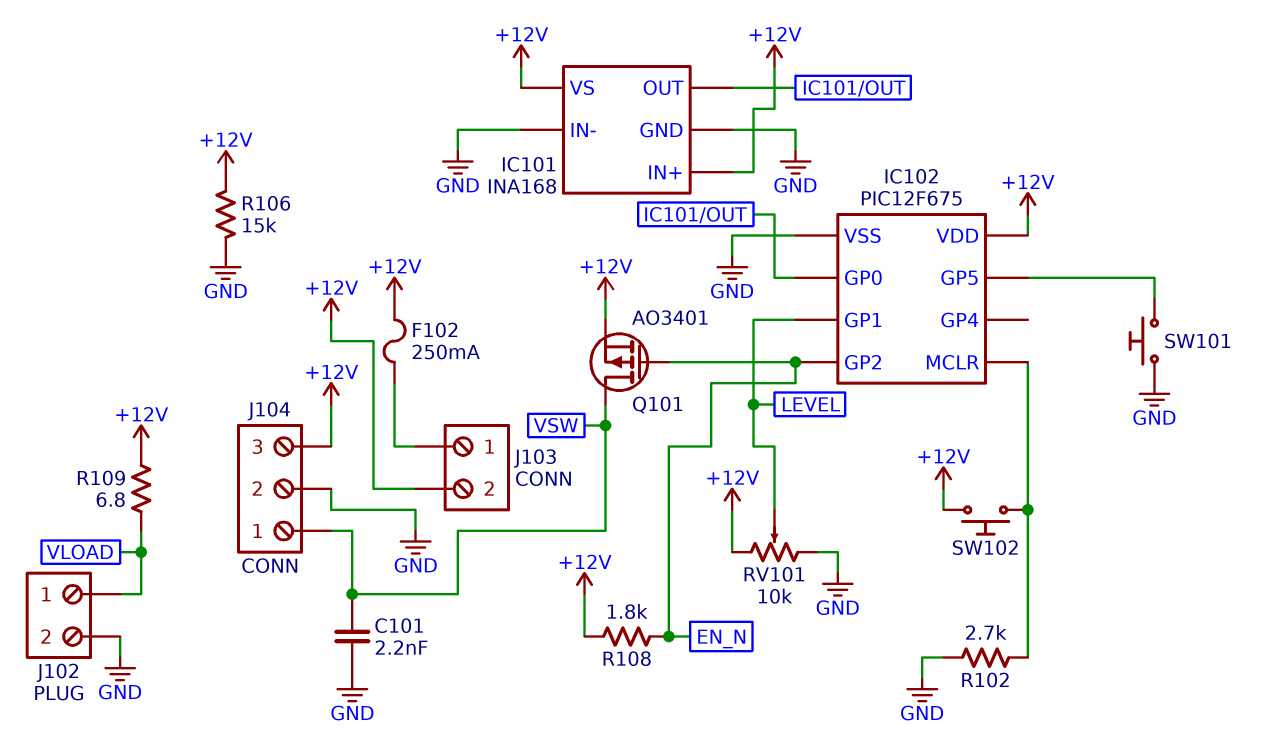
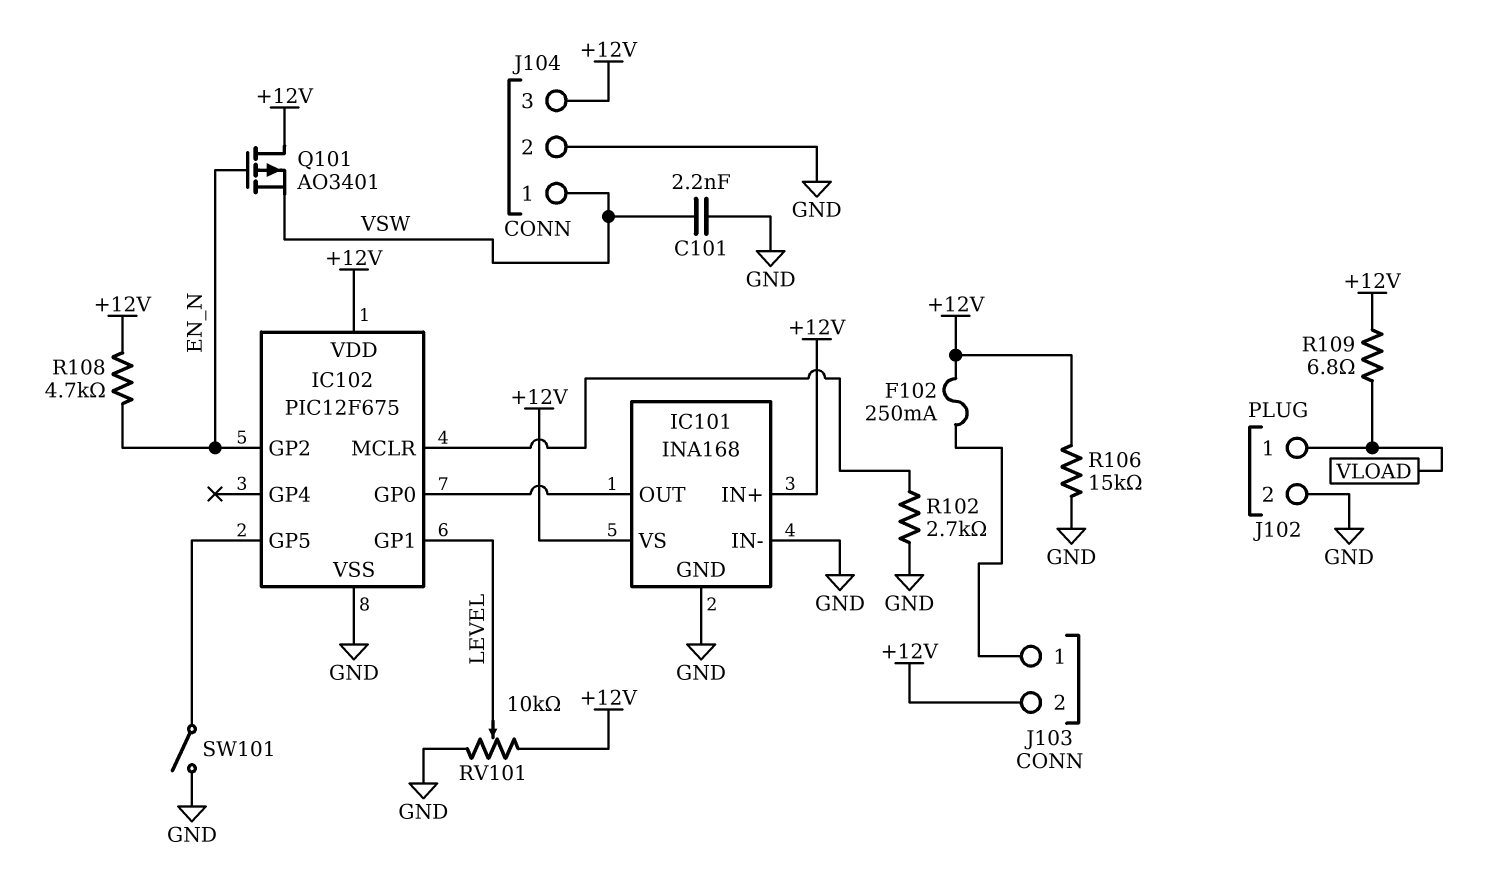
Q101: PMOS AO3401 (G EN_N, D VSW, S +12V) -> PMOS AO3401 (G EN_N, D +12V, S VSW)
R108: 1.8k (+12V, EN_N) -> 4.7k (+12V, EN_N)
SW101: button (GND, IC102/GP5) -> switch (GND, IC102/GP5)
SW102: button (+12V, IC102/MCLR) -> none

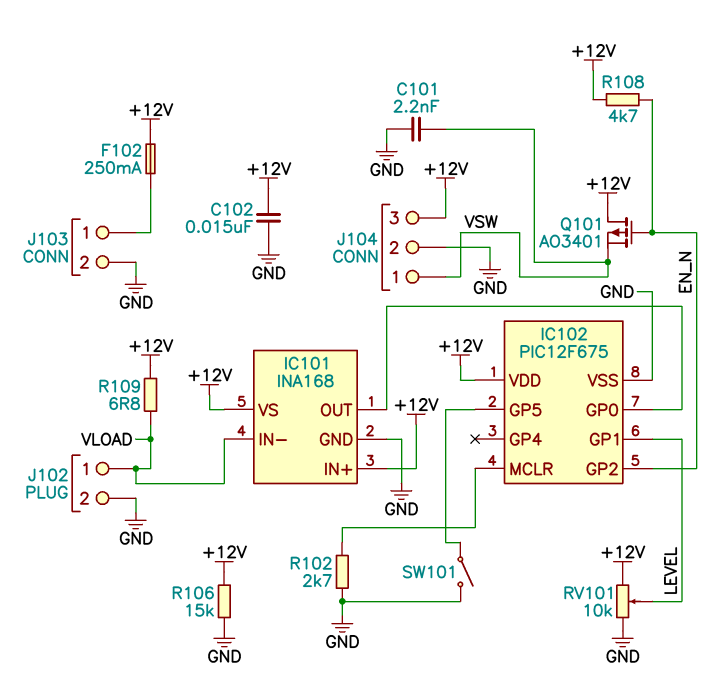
C102: none -> 15nF (+12V, GND)
IC101 pin IN-: GND -> VLOAD
J103 pin 2: +12V -> GND

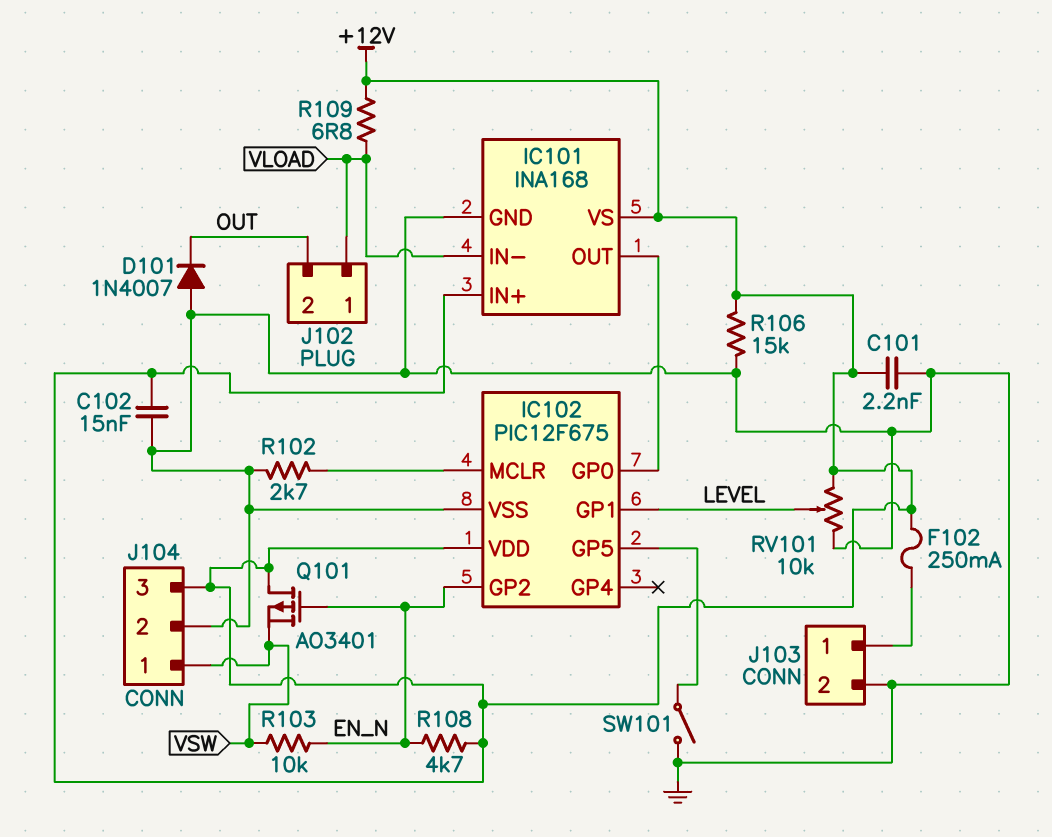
C101: 2.2nF (GND, VSW) -> 2.2nF (+12V, GND)
D101: none -> diode 1N4007 (A GND, K OUT)
J102 pin 2: GND -> OUT
R103: none -> 10k (EN_N, VSW)

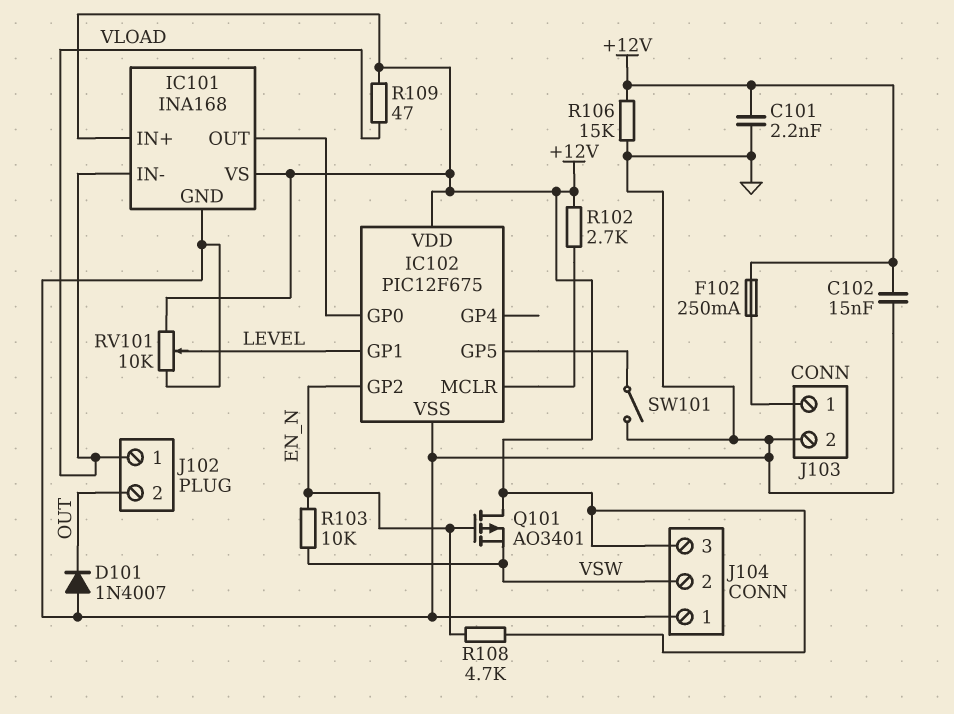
J104 pin 1: VSW -> GND
J104 pin 2: GND -> VSW
R102: 2.7k (GND, IC102/MCLR) -> 2.7k (+12V, IC102/MCLR)
R109: 6.8 (+12V, VLOAD) -> 47 (+12V, VLOAD)

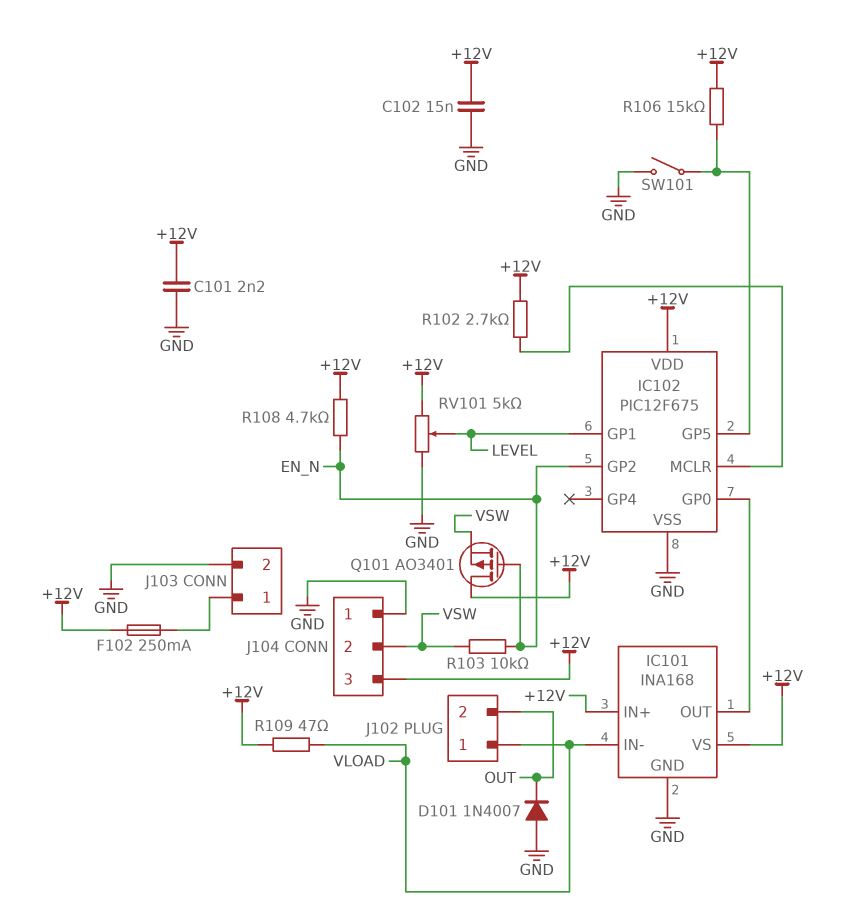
R106: 15k (+12V, GND) -> 15k (+12V, IC102/GP5)
RV101: 10k (+12V, GND, wiper LEVEL) -> 5k (+12V, GND, wiper LEVEL)

